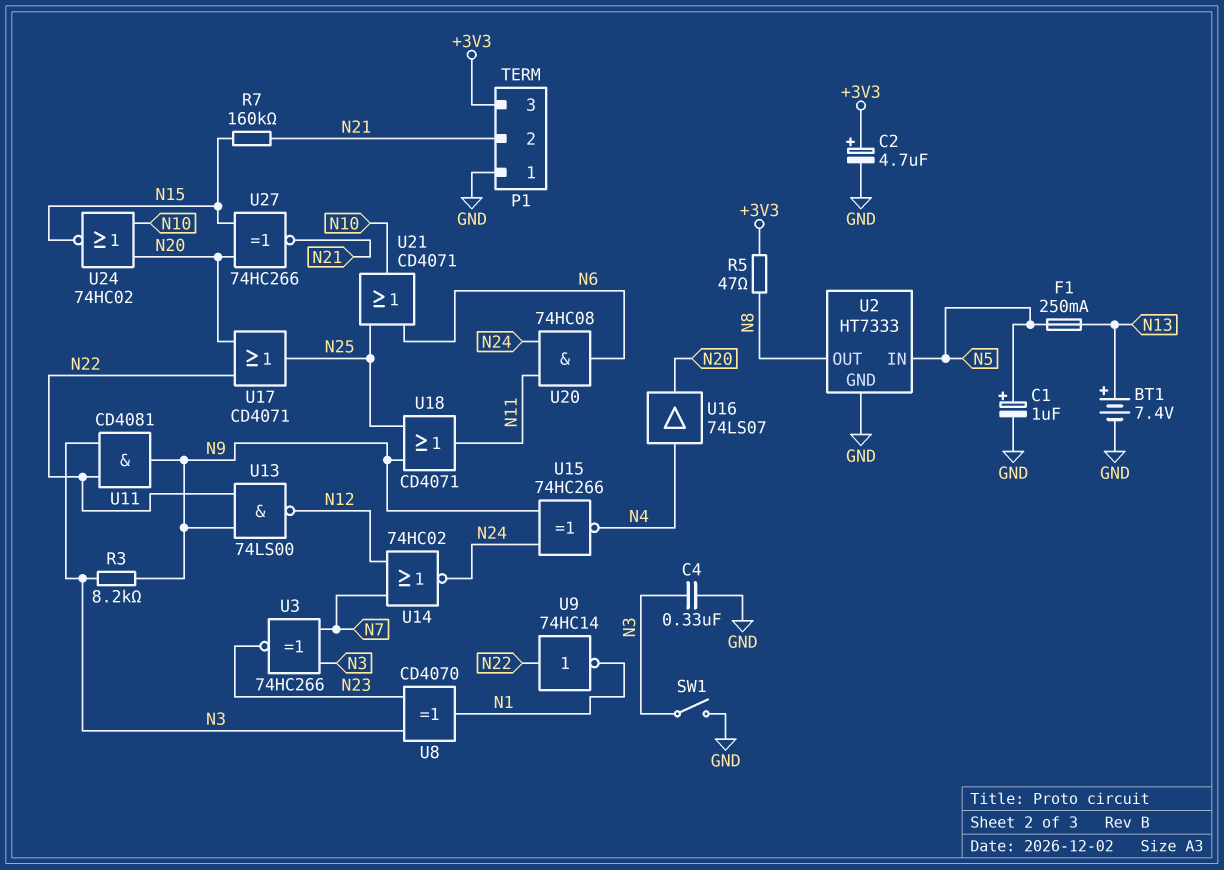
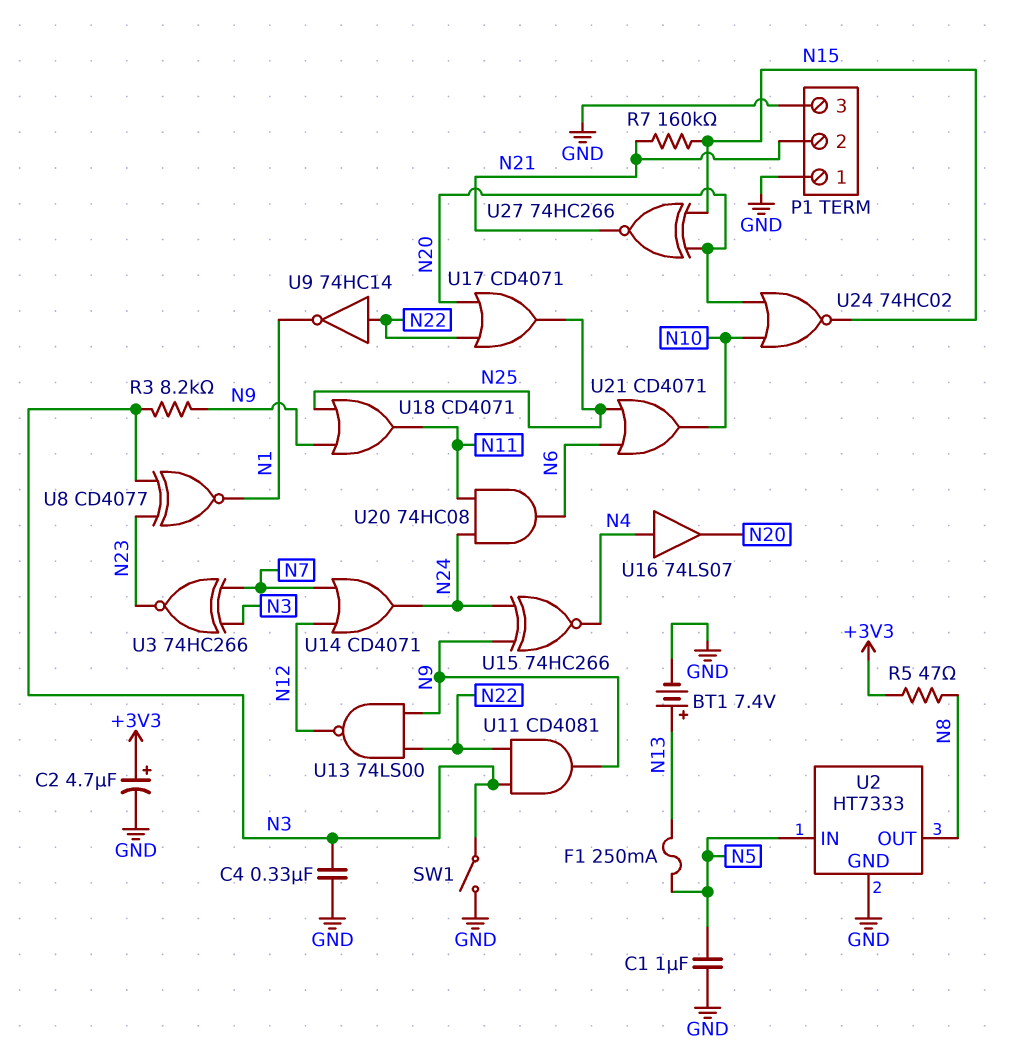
C1: 1uF (plus N5, minus GND) -> 1uF (GND, N5)
P1 pin 3: +3V3 -> GND
U8: XOR CD4070 (in N3, in N23, out N1) -> XNOR CD4077 (in N3, in N23, out N1)
U14: NOR 74HC02 (in N7, in N12, out N24) -> OR CD4071 (in N7, in N12, out N24)

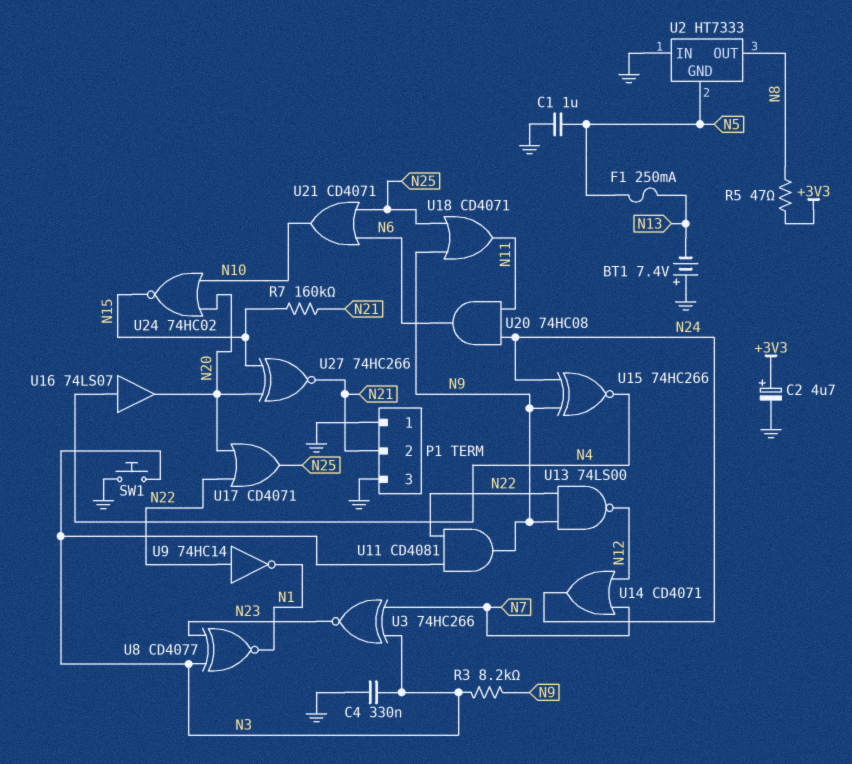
BT1: 7.4V (plus N13, minus GND) -> 7.4V (plus GND, minus N13)
SW1: switch (GND, N3) -> button (GND, N3)
U2 pin GND: GND -> N5
U2 pin IN: N5 -> GND

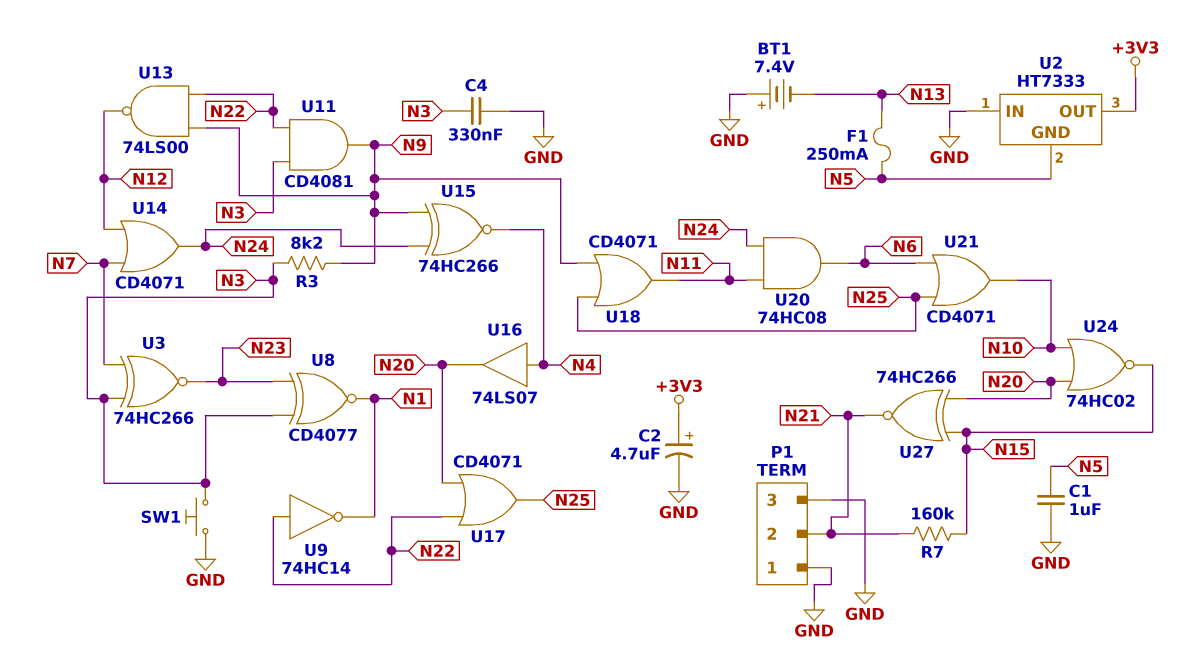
R5: 47 (+3V3, N8) -> none
U2 pin OUT: N8 -> +3V3

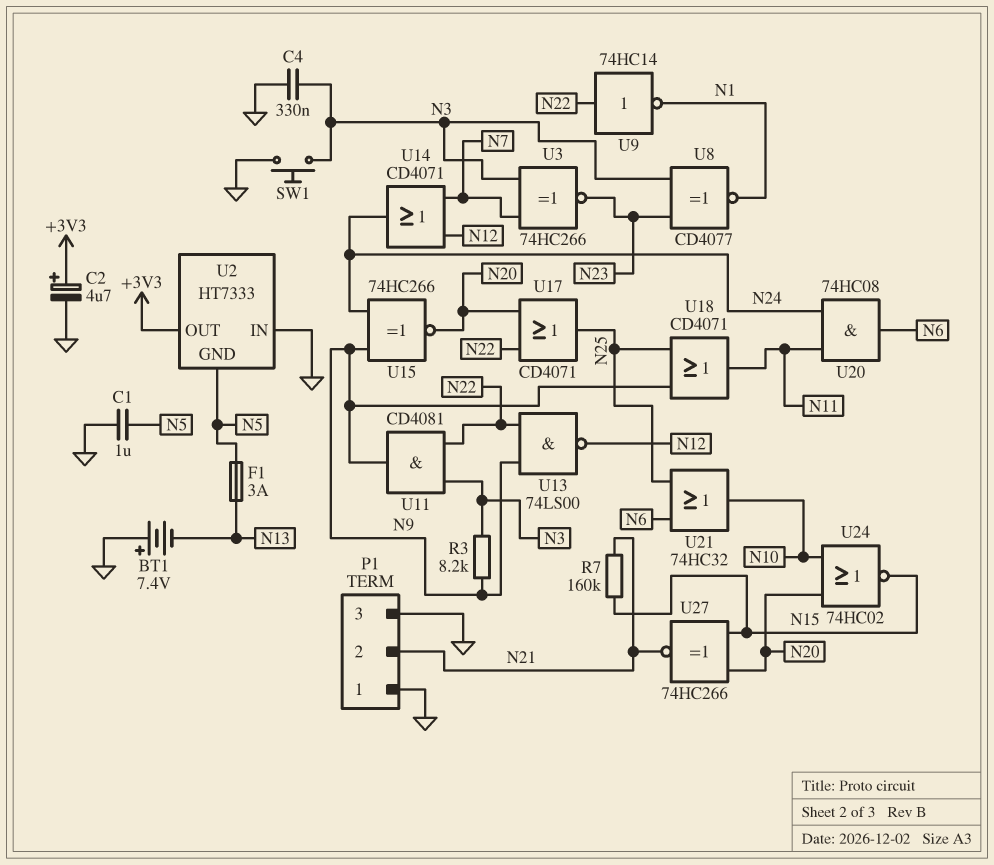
F1: 250mA (N5, N13) -> 3A (N5, N13)
U15: XNOR 74HC266 (in N9, in N24, out N4) -> XNOR 74HC266 (in N9, in N24, out N20)
U16: buffer 74LS07 (in N4, out N20) -> none
U21: OR CD4071 (in N6, in N25, out N10) -> OR 74HC32 (in N6, in N25, out N10)

